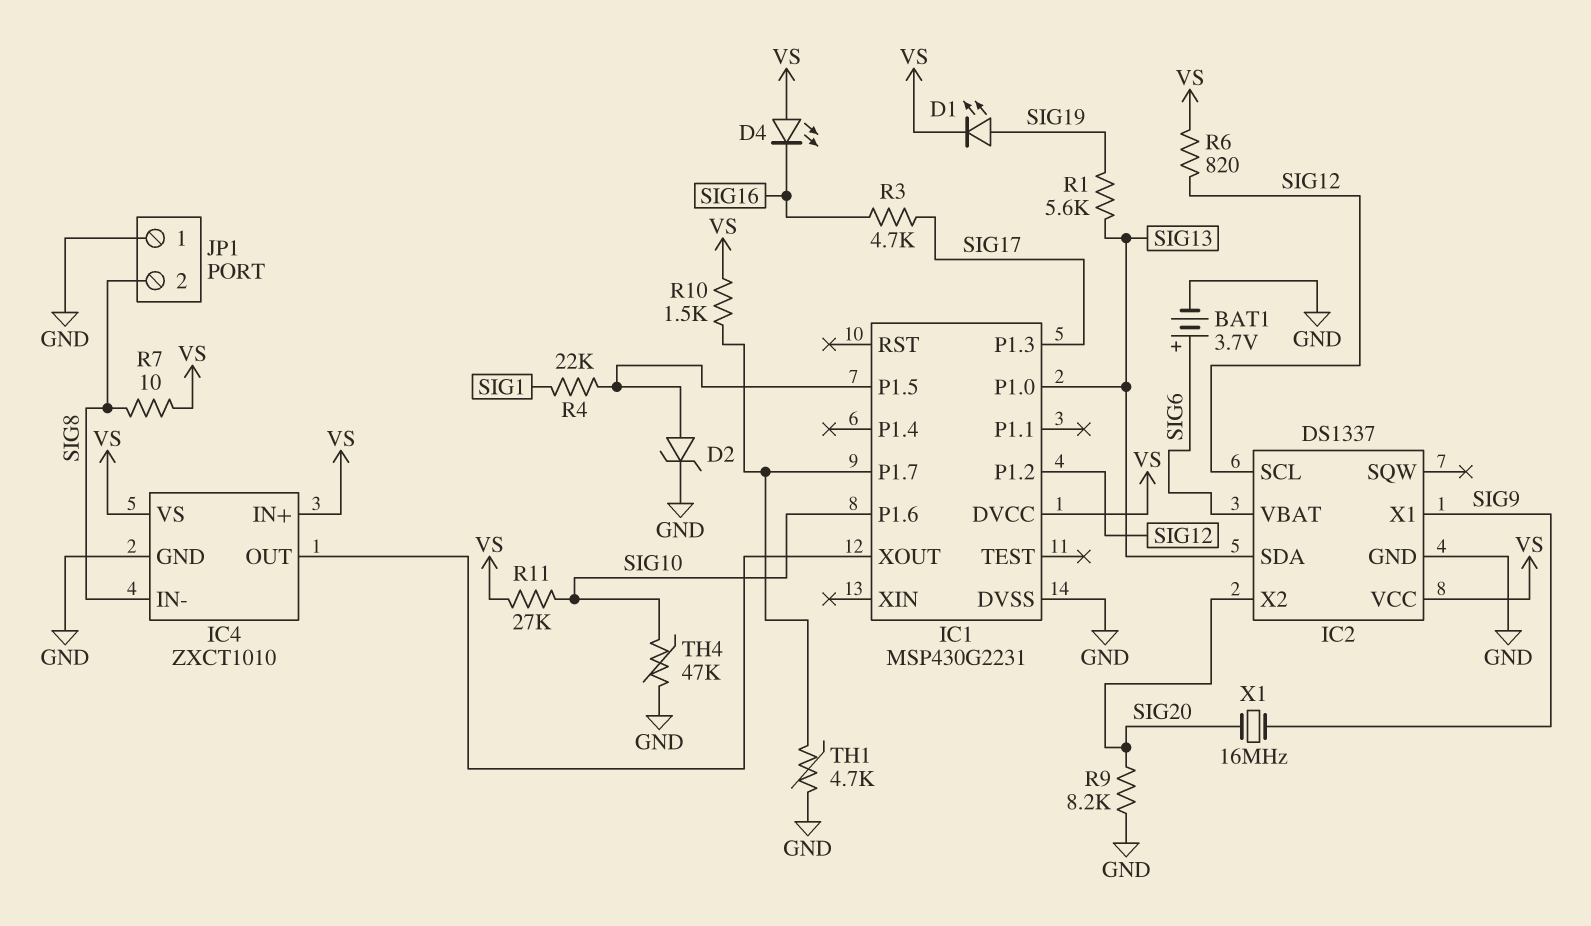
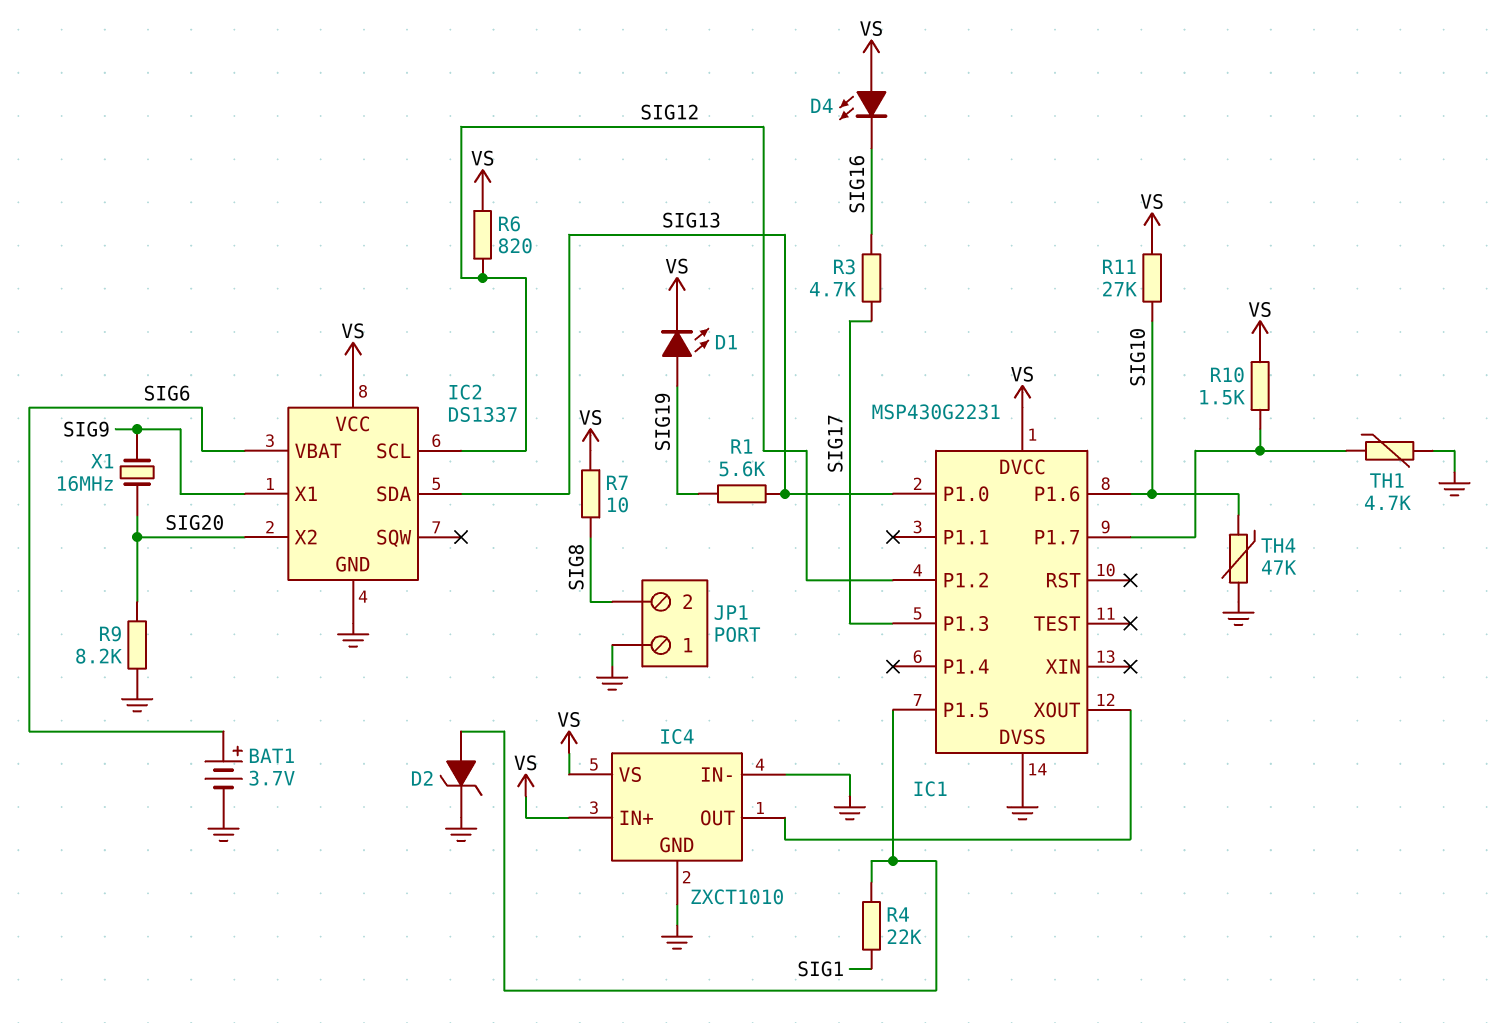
IC4 pin IN-: SIG8 -> GND

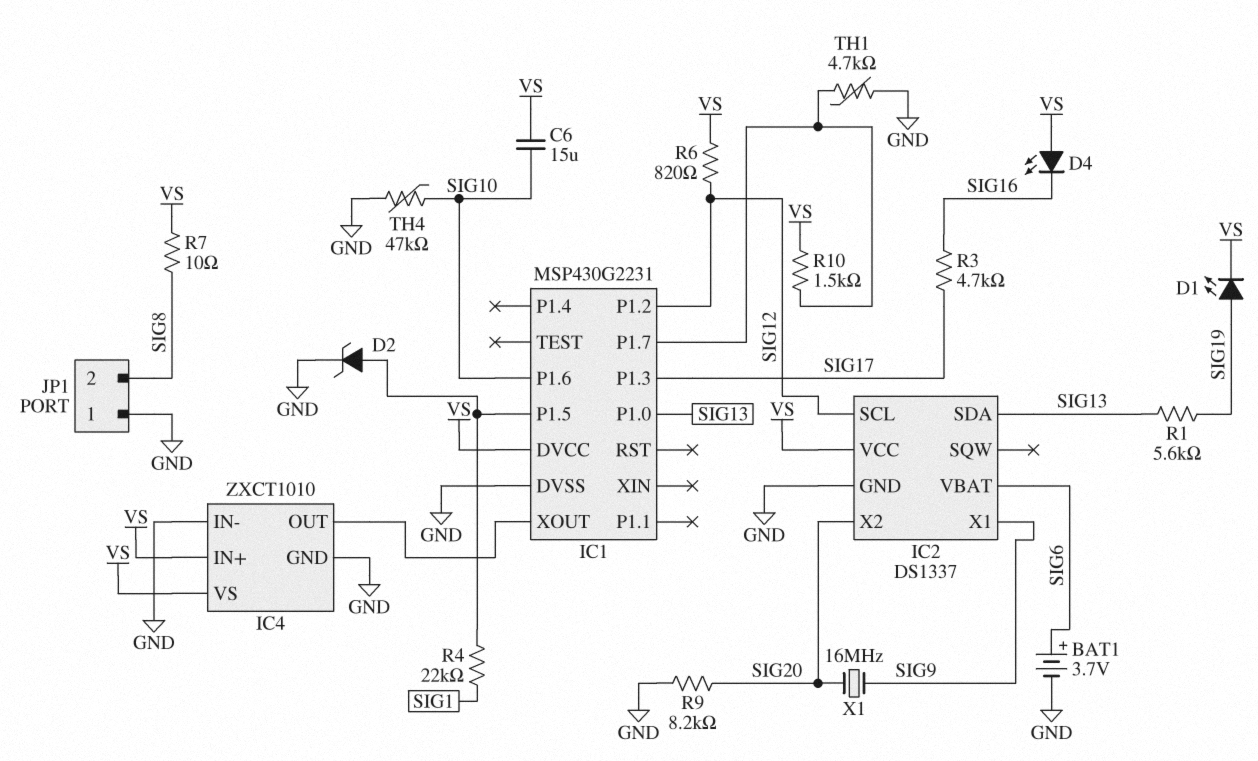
C6: none -> 15uF (SIG10, VS)
R11: 27k (SIG10, VS) -> none

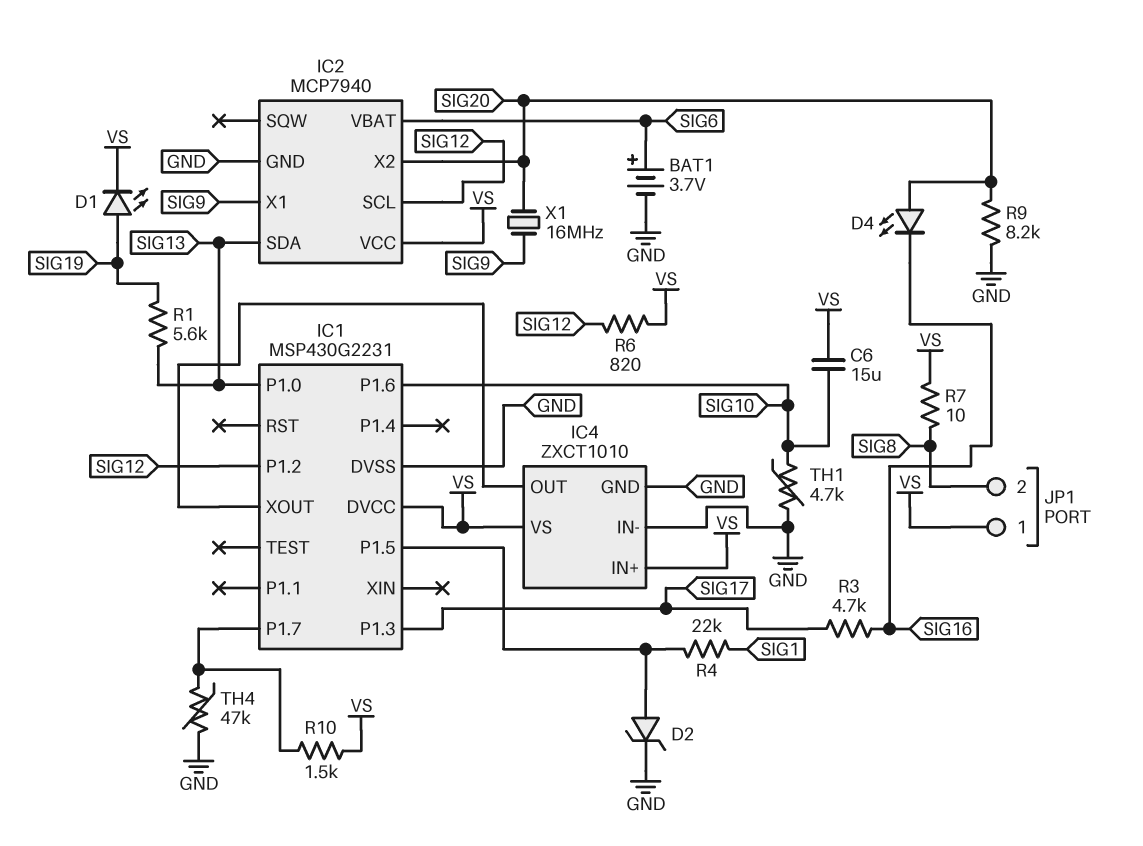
D4: LED (A VS, K SIG16) -> LED (A SIG20, K SIG16)
IC2: DS1337 -> MCP7940
JP1 pin 1: GND -> VS
TH1: 4.7k (GND, IC1/P1.7) -> 4.7k (GND, SIG10)
TH4: 47k (GND, SIG10) -> 47k (GND, IC1/P1.7)

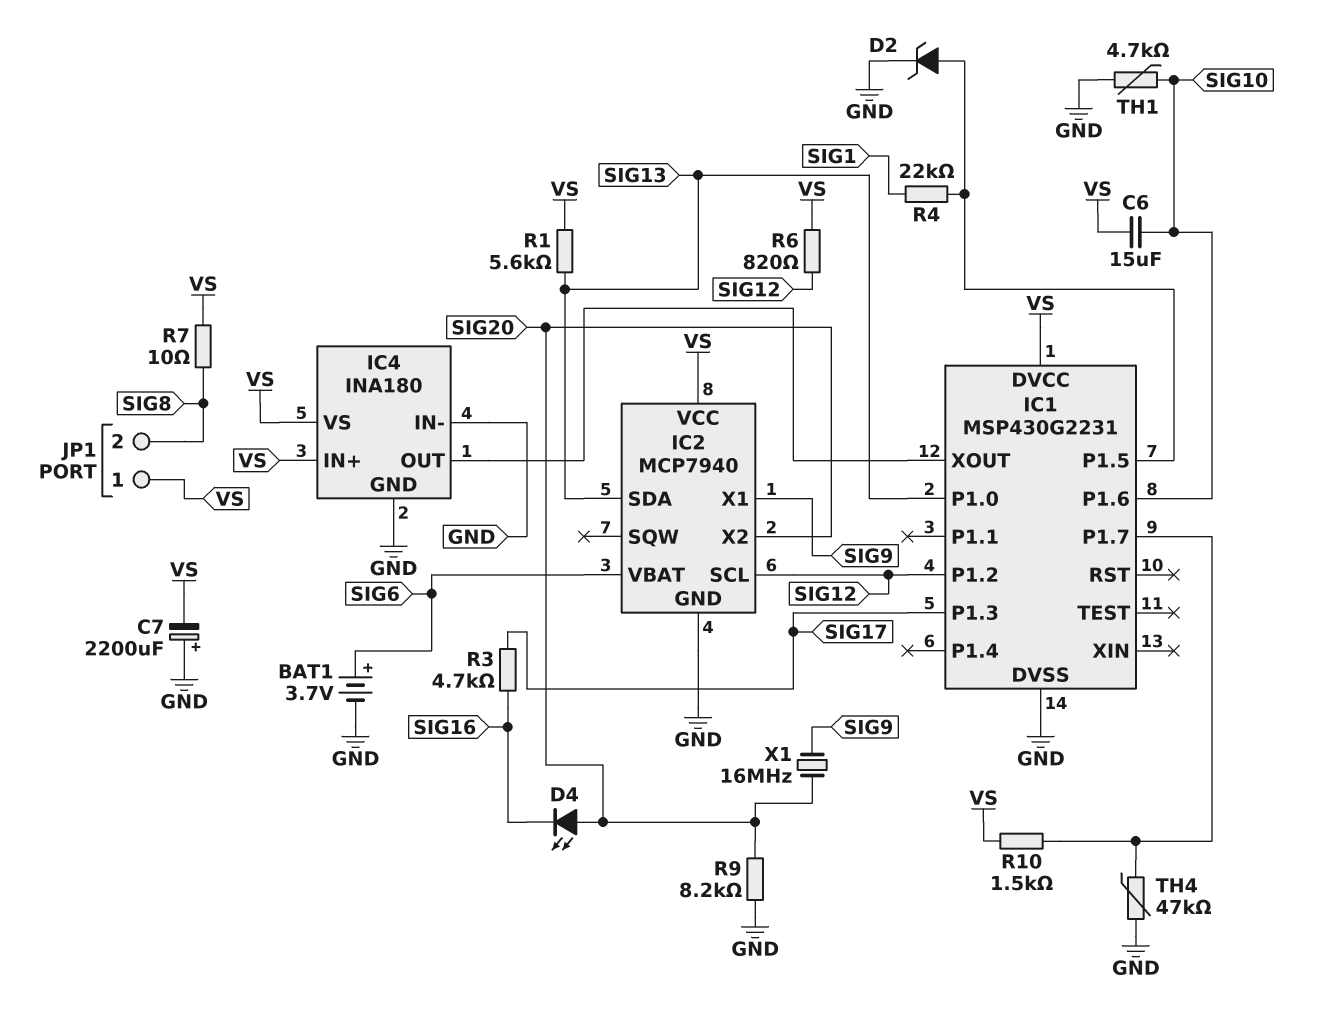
C7: none -> 2200uF (plus GND, minus VS)
D1: LED (A SIG19, K VS) -> none
IC4: ZXCT1010 -> INA180
R1: 5.6k (SIG13, SIG19) -> 5.6k (SIG13, VS)

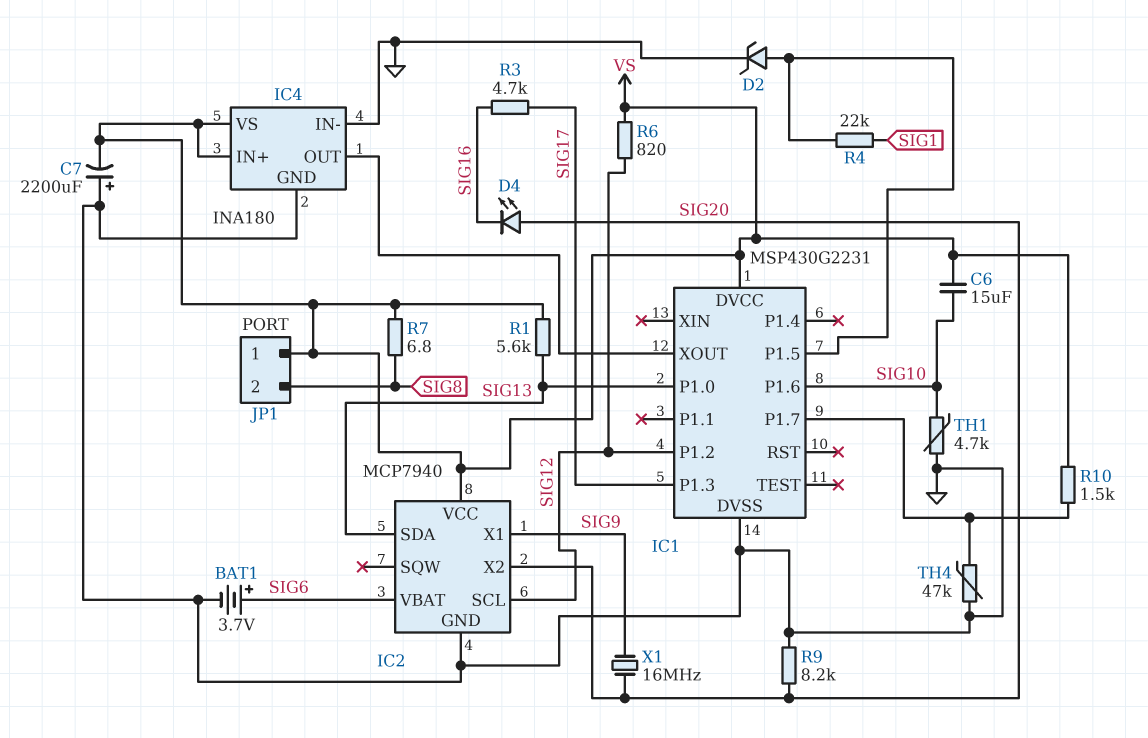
R7: 10 (SIG8, VS) -> 6.8 (SIG8, VS)

